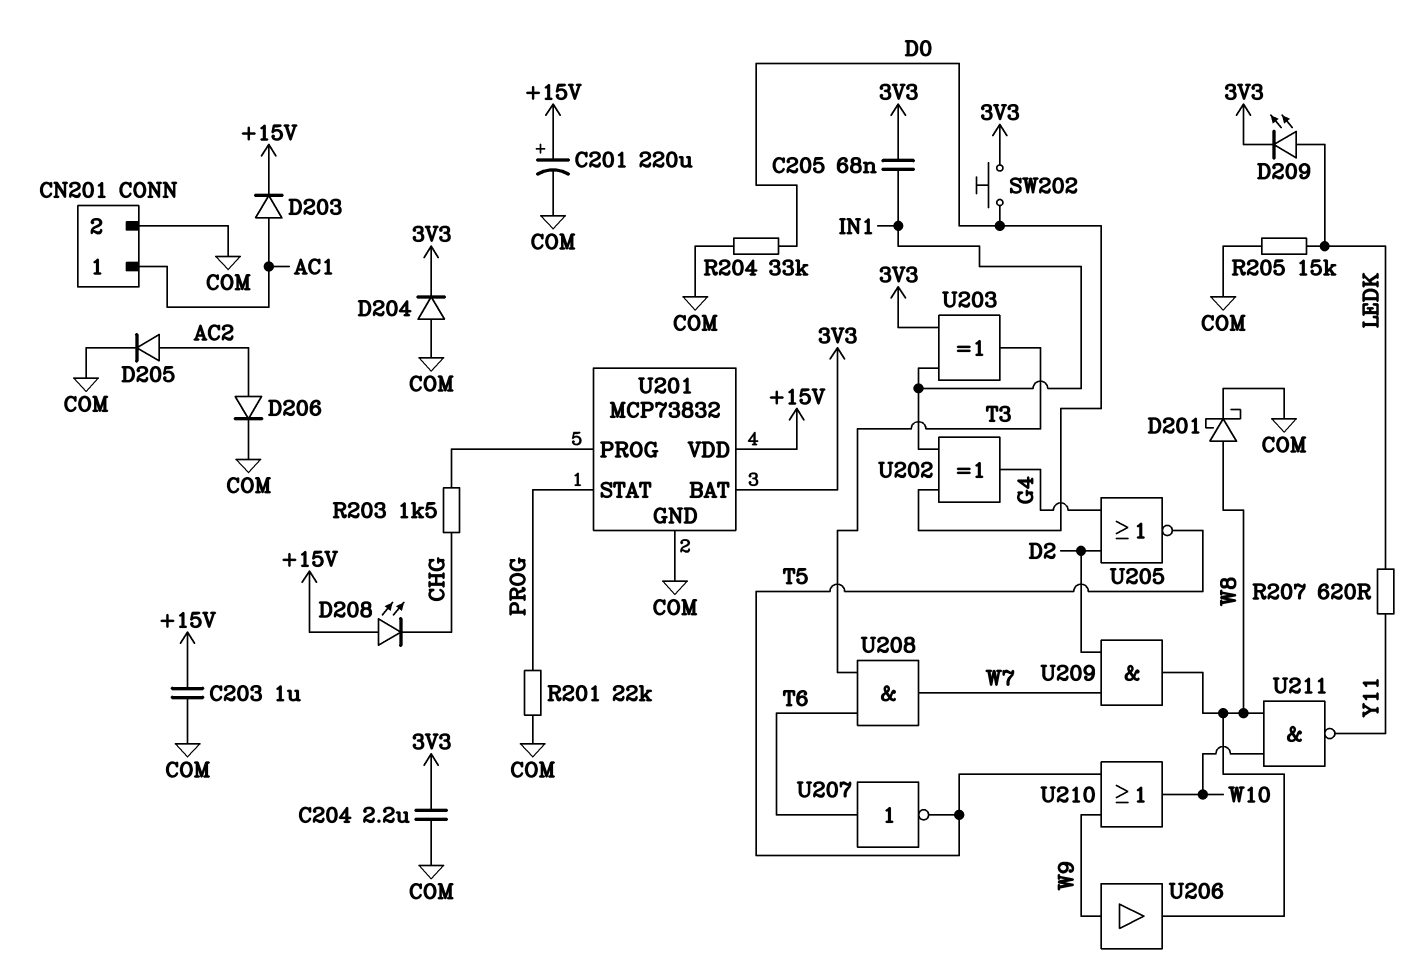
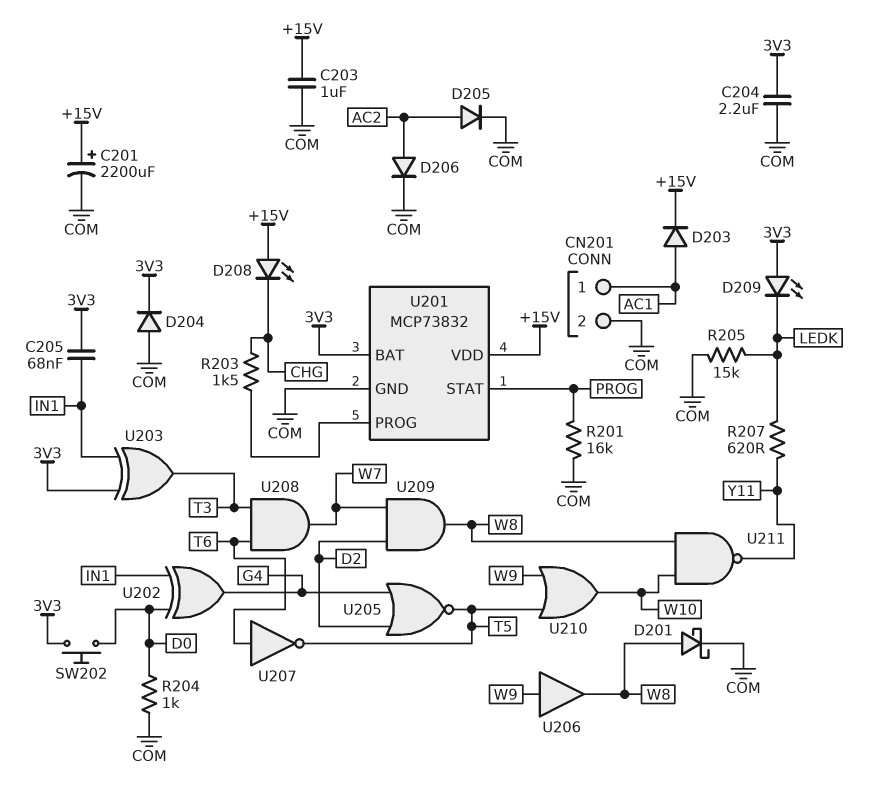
C201: 220uF (plus +15V, minus COM) -> 2200uF (plus +15V, minus COM)
D209: LED (A LEDK, K 3V3) -> LED (A 3V3, K LEDK)
R201: 22k (COM, PROG) -> 16k (COM, PROG)
R204: 33k (COM, D0) -> 1k (COM, D0)

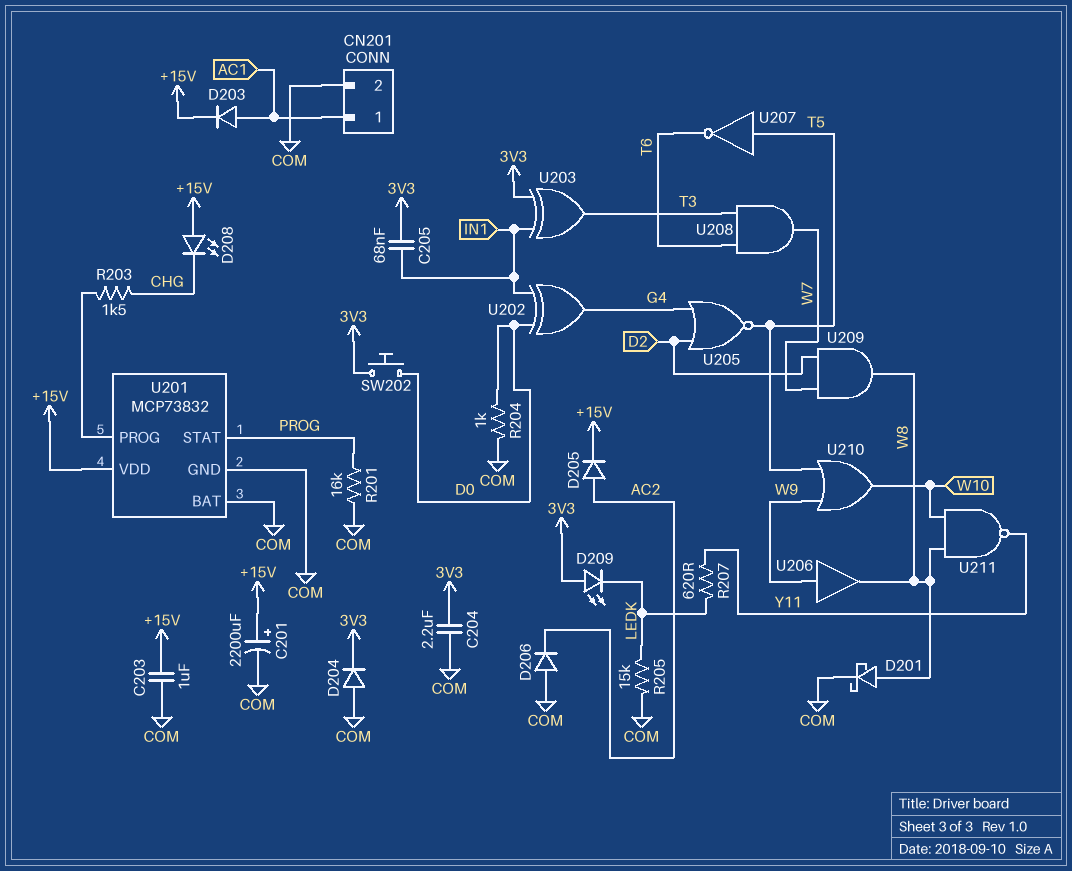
D205: diode (A AC2, K COM) -> diode (A AC2, K +15V)
D206: diode (A AC2, K COM) -> diode (A COM, K AC2)
U201 pin BAT: 3V3 -> COM
U207: NOT (in T6, out T5) -> NOT (in T5, out T6)

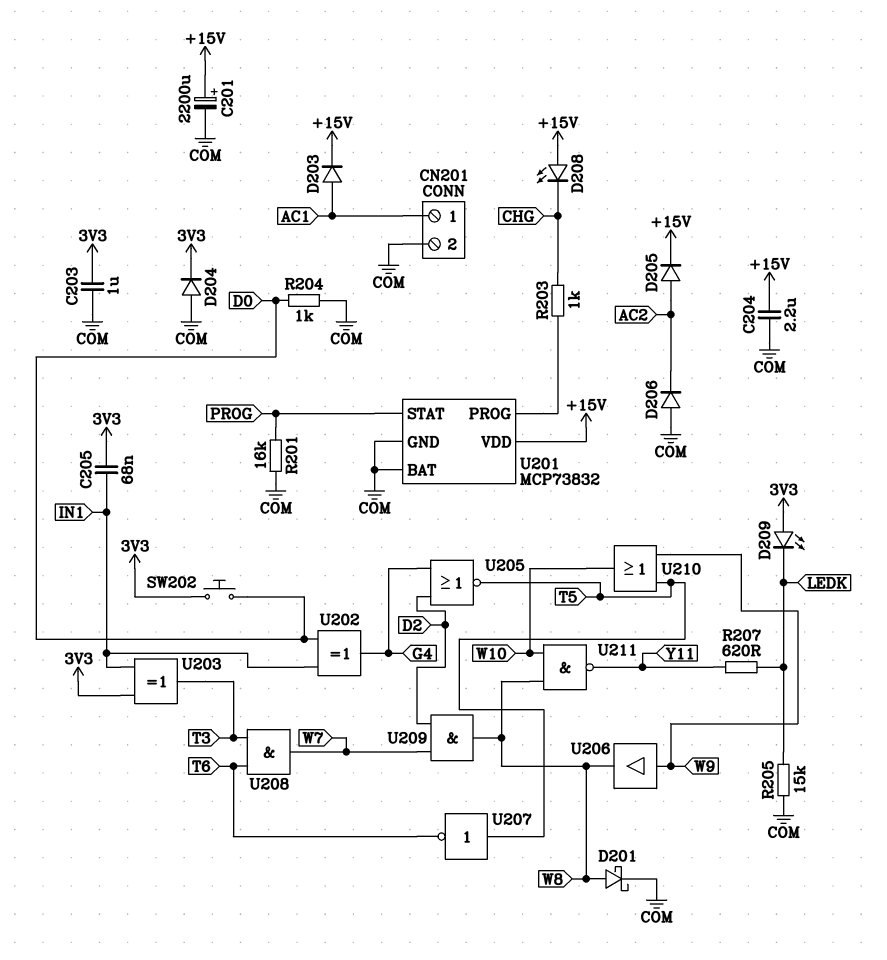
C203: 1uF (+15V, COM) -> 1uF (3V3, COM)
C204: 2.2uF (3V3, COM) -> 2.2uF (+15V, COM)
R203: 1.5k (CHG, U201/PROG) -> 1k (CHG, U201/PROG)

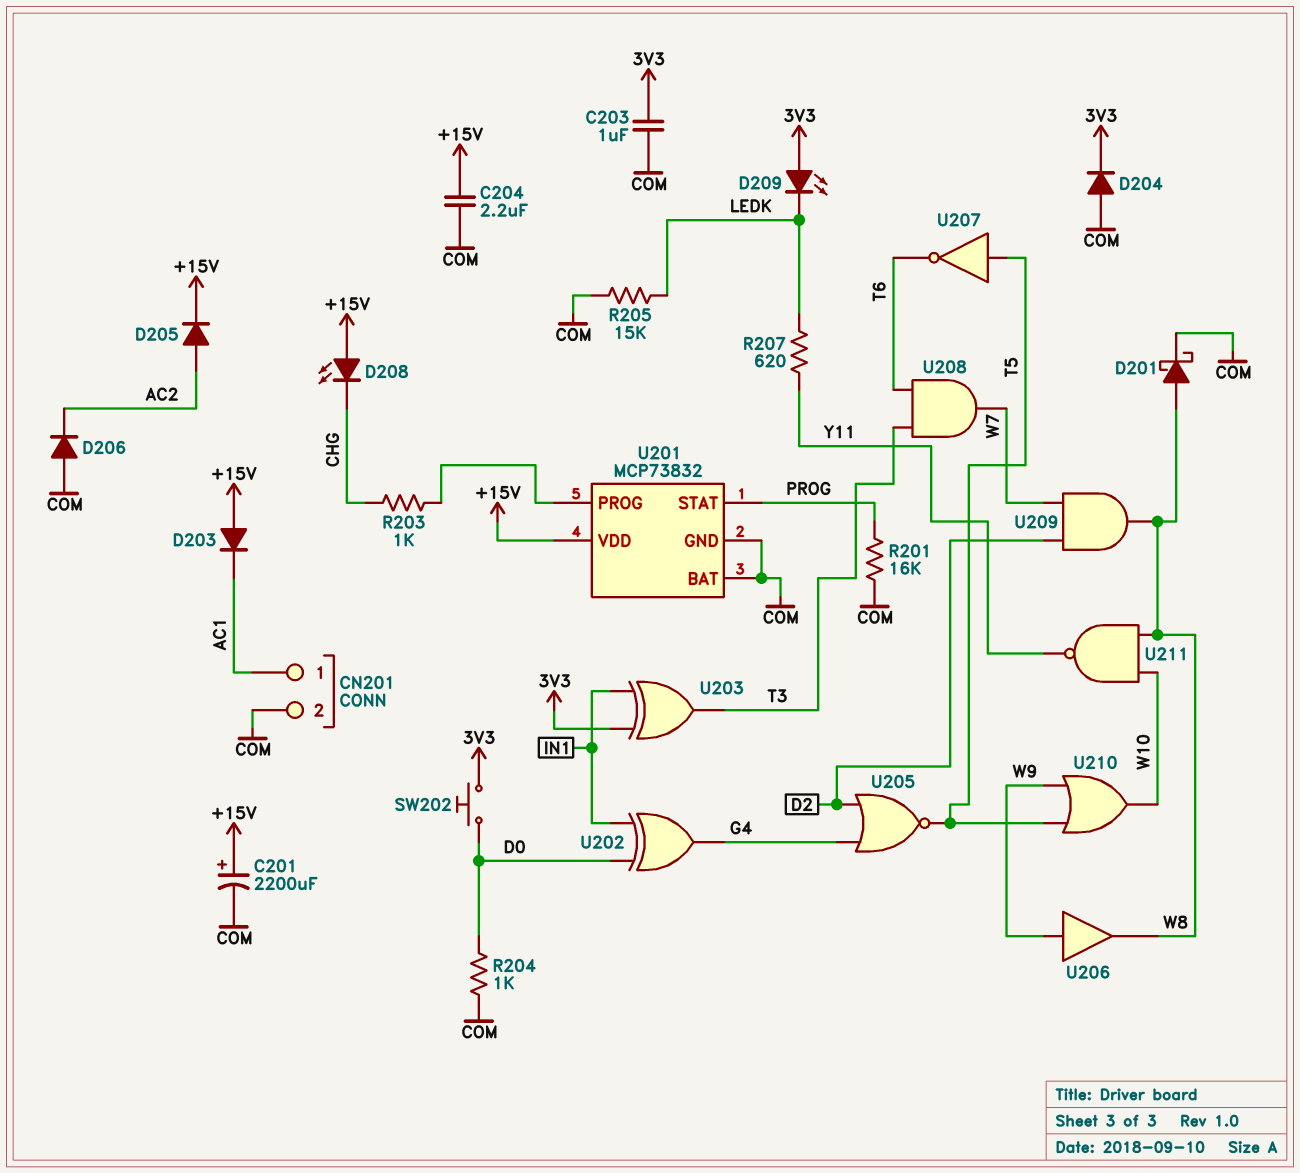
C205: 68nF (3V3, IN1) -> none
D203: diode (A AC1, K +15V) -> diode (A +15V, K AC1)

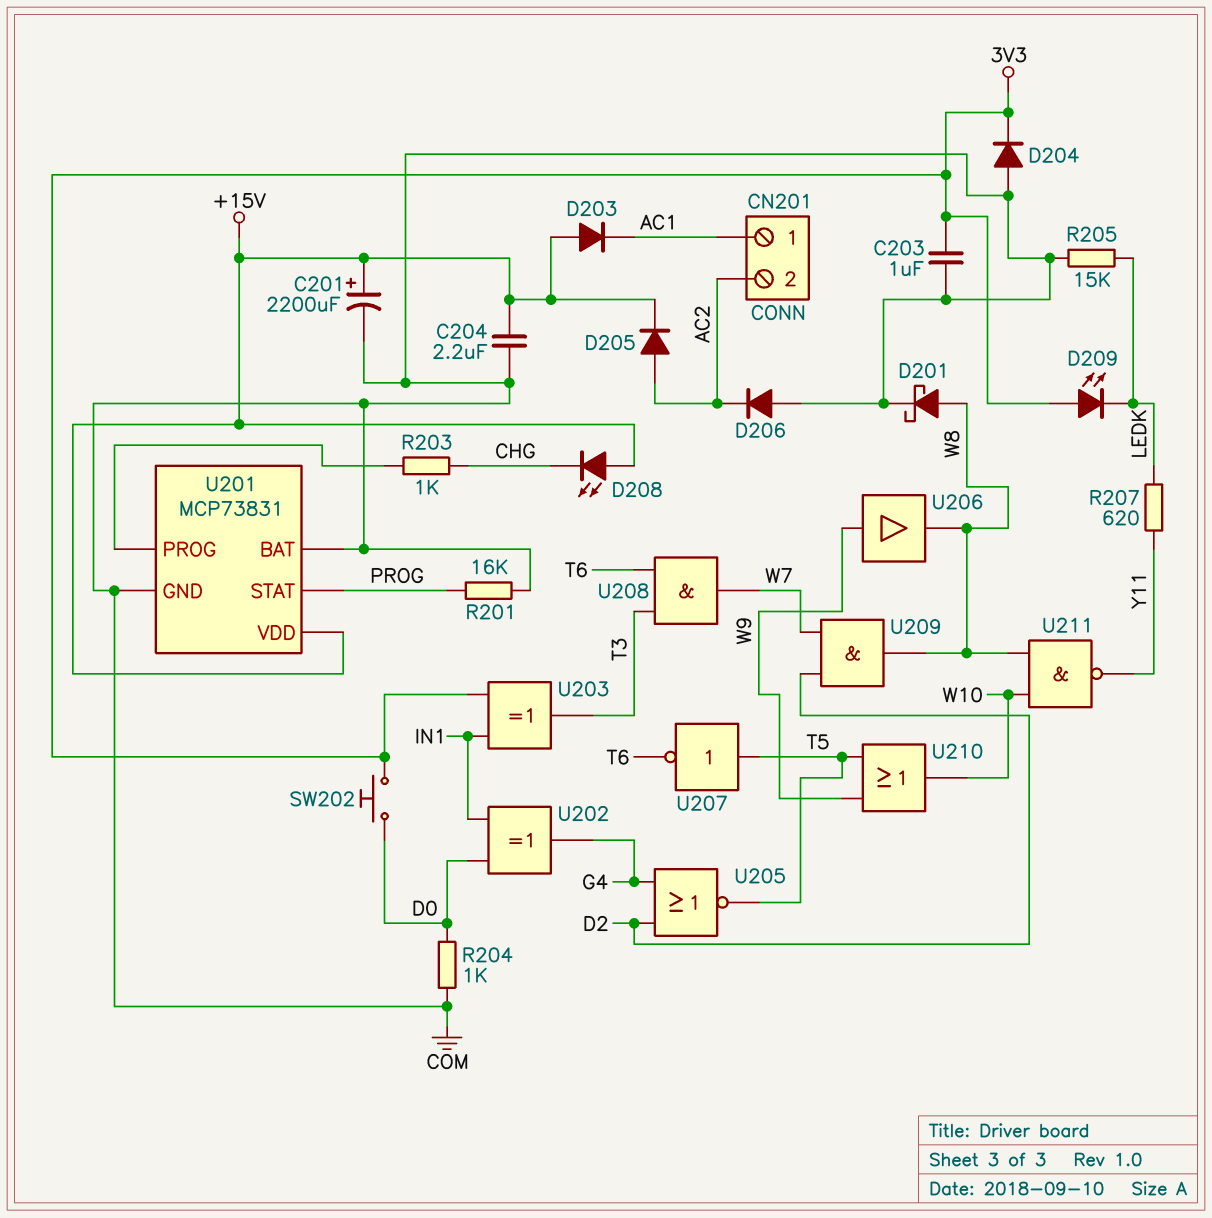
CN201 pin 2: COM -> AC2
U201: MCP73832 -> MCP73831

